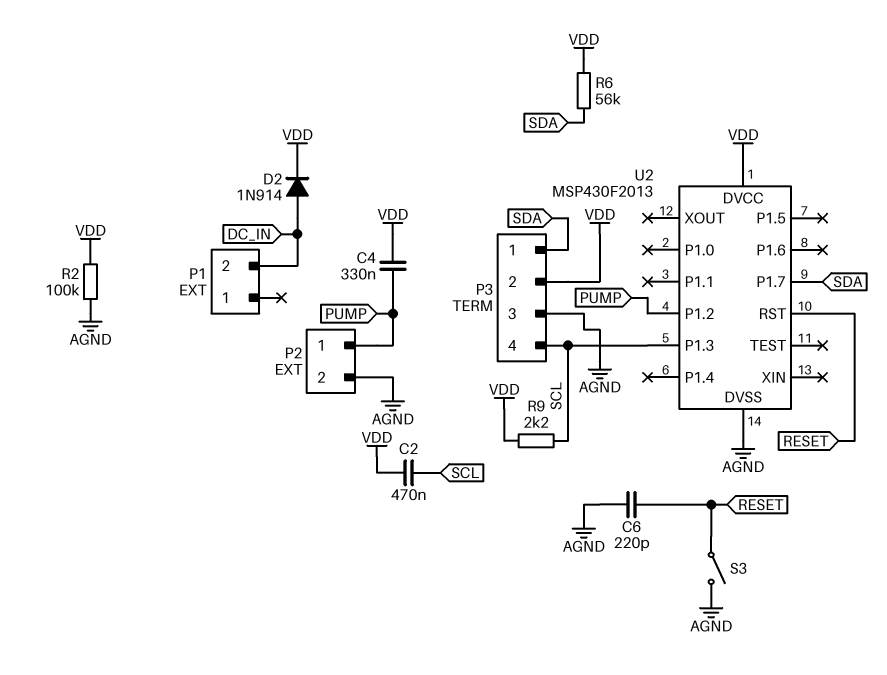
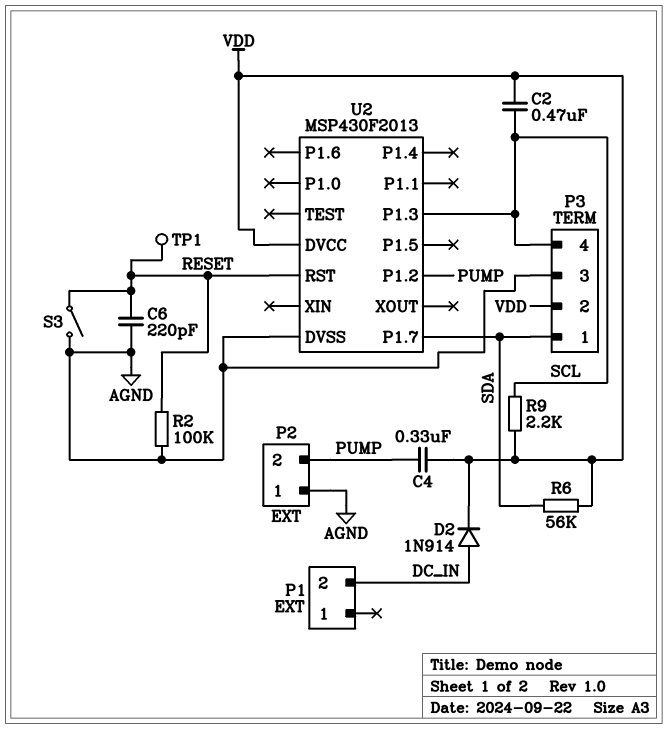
P2 pin 1: PUMP -> AGND
P2 pin 2: AGND -> PUMP
R2: 100k (AGND, VDD) -> 100k (AGND, RESET)
TP1: none -> test point (RESET)

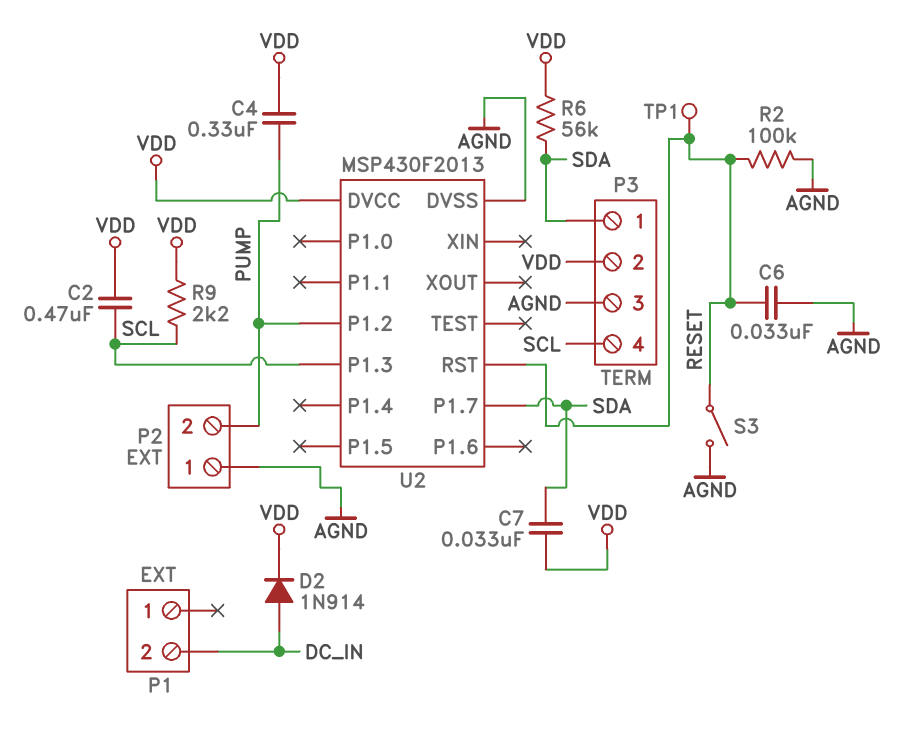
C6: 220pF (AGND, RESET) -> 33nF (AGND, RESET)
C7: none -> 33nF (SDA, VDD)

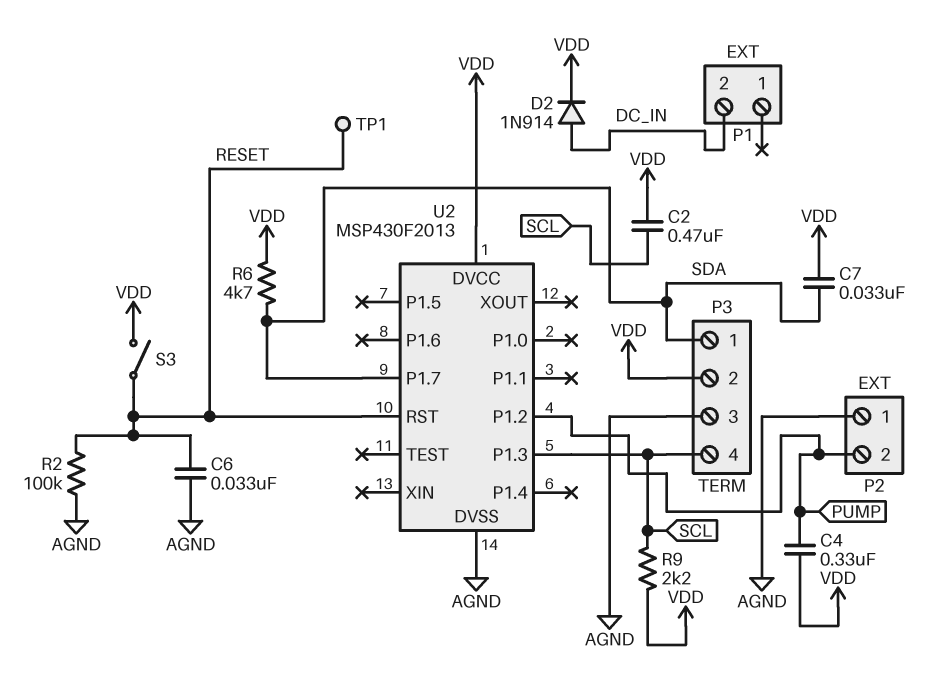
R6: 56k (SDA, VDD) -> 4.7k (SDA, VDD)
S3: switch (AGND, RESET) -> switch (RESET, VDD)

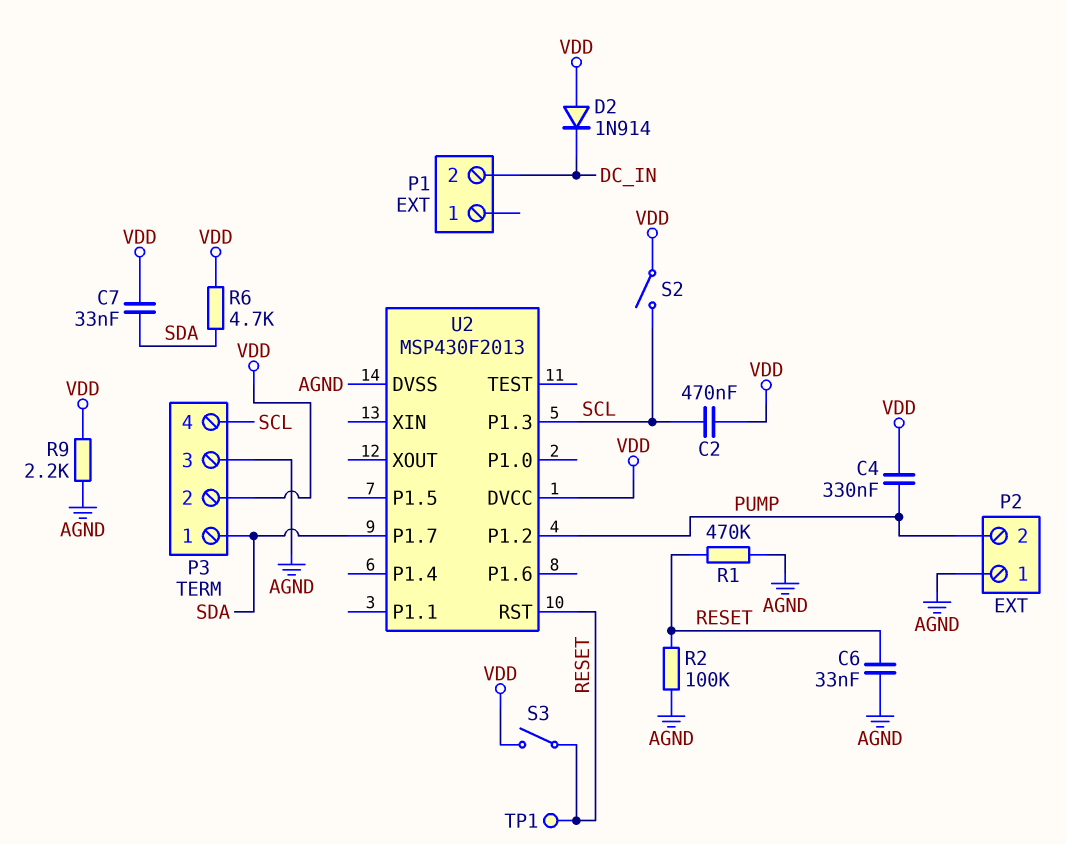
D2: diode 1N914 (A DC_IN, K VDD) -> diode 1N914 (A VDD, K DC_IN)
R1: none -> 470k (AGND, RESET)
R9: 2.2k (SCL, VDD) -> 2.2k (AGND, VDD)
S2: none -> switch (SCL, VDD)

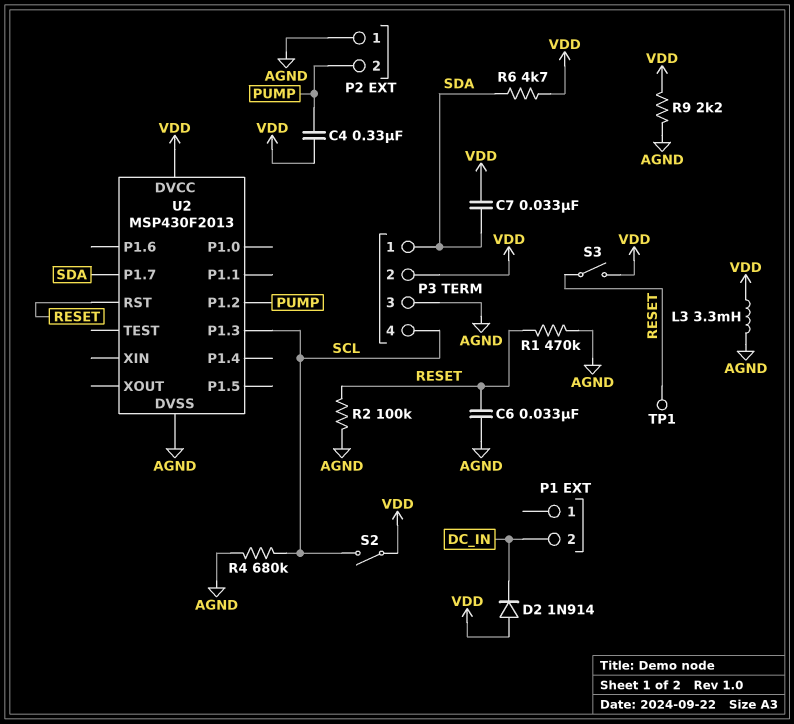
C2: 470nF (SCL, VDD) -> none
L3: none -> 3.3mH (AGND, VDD)
R4: none -> 680k (AGND, SCL)

